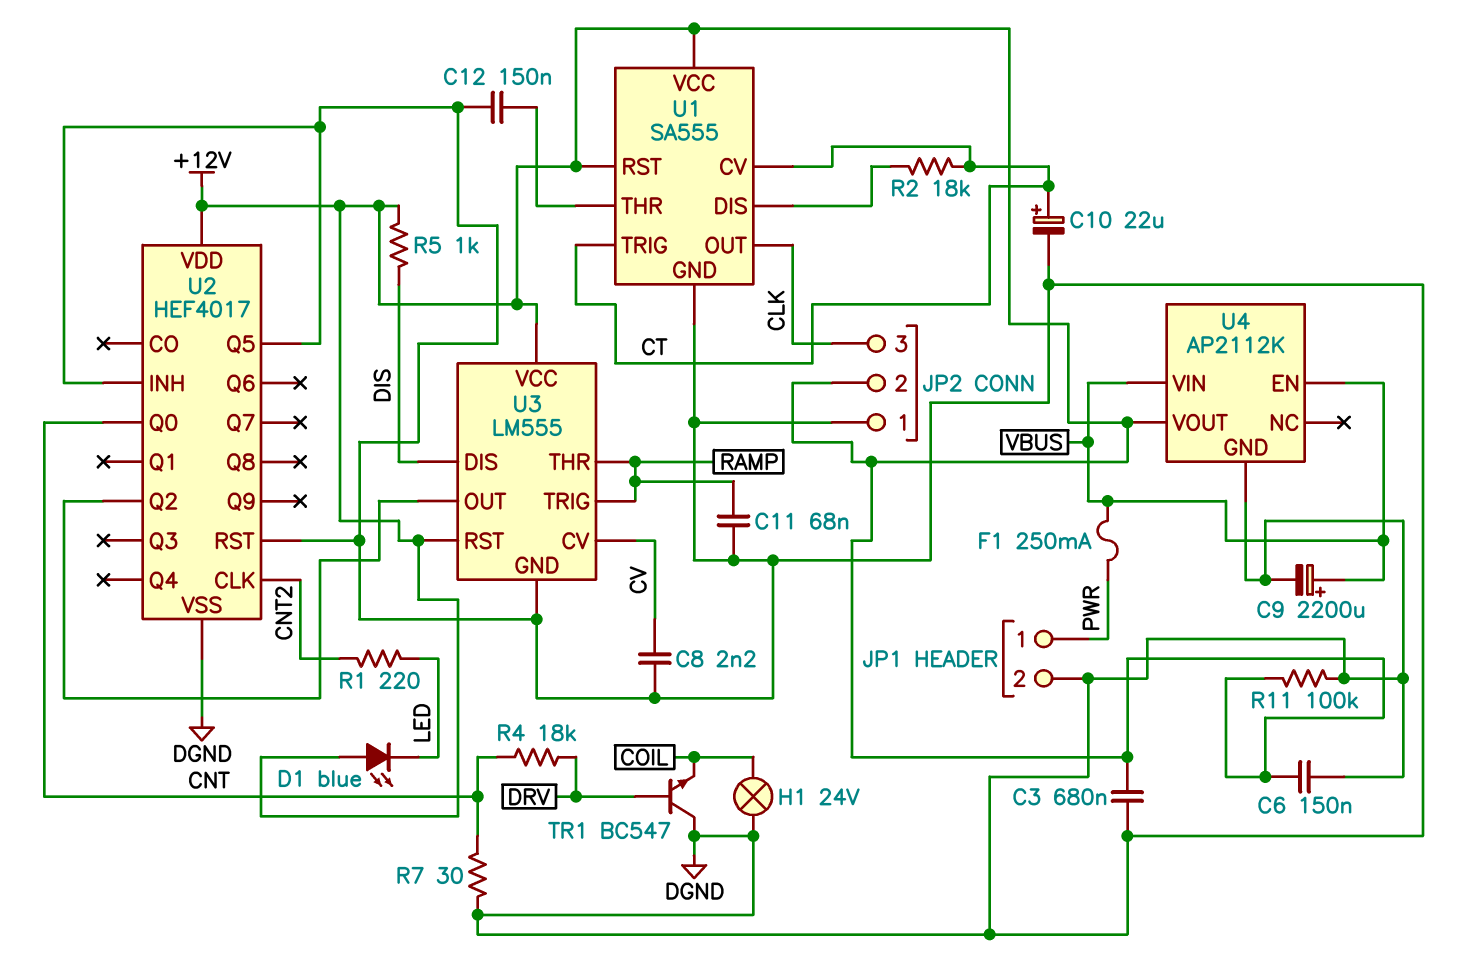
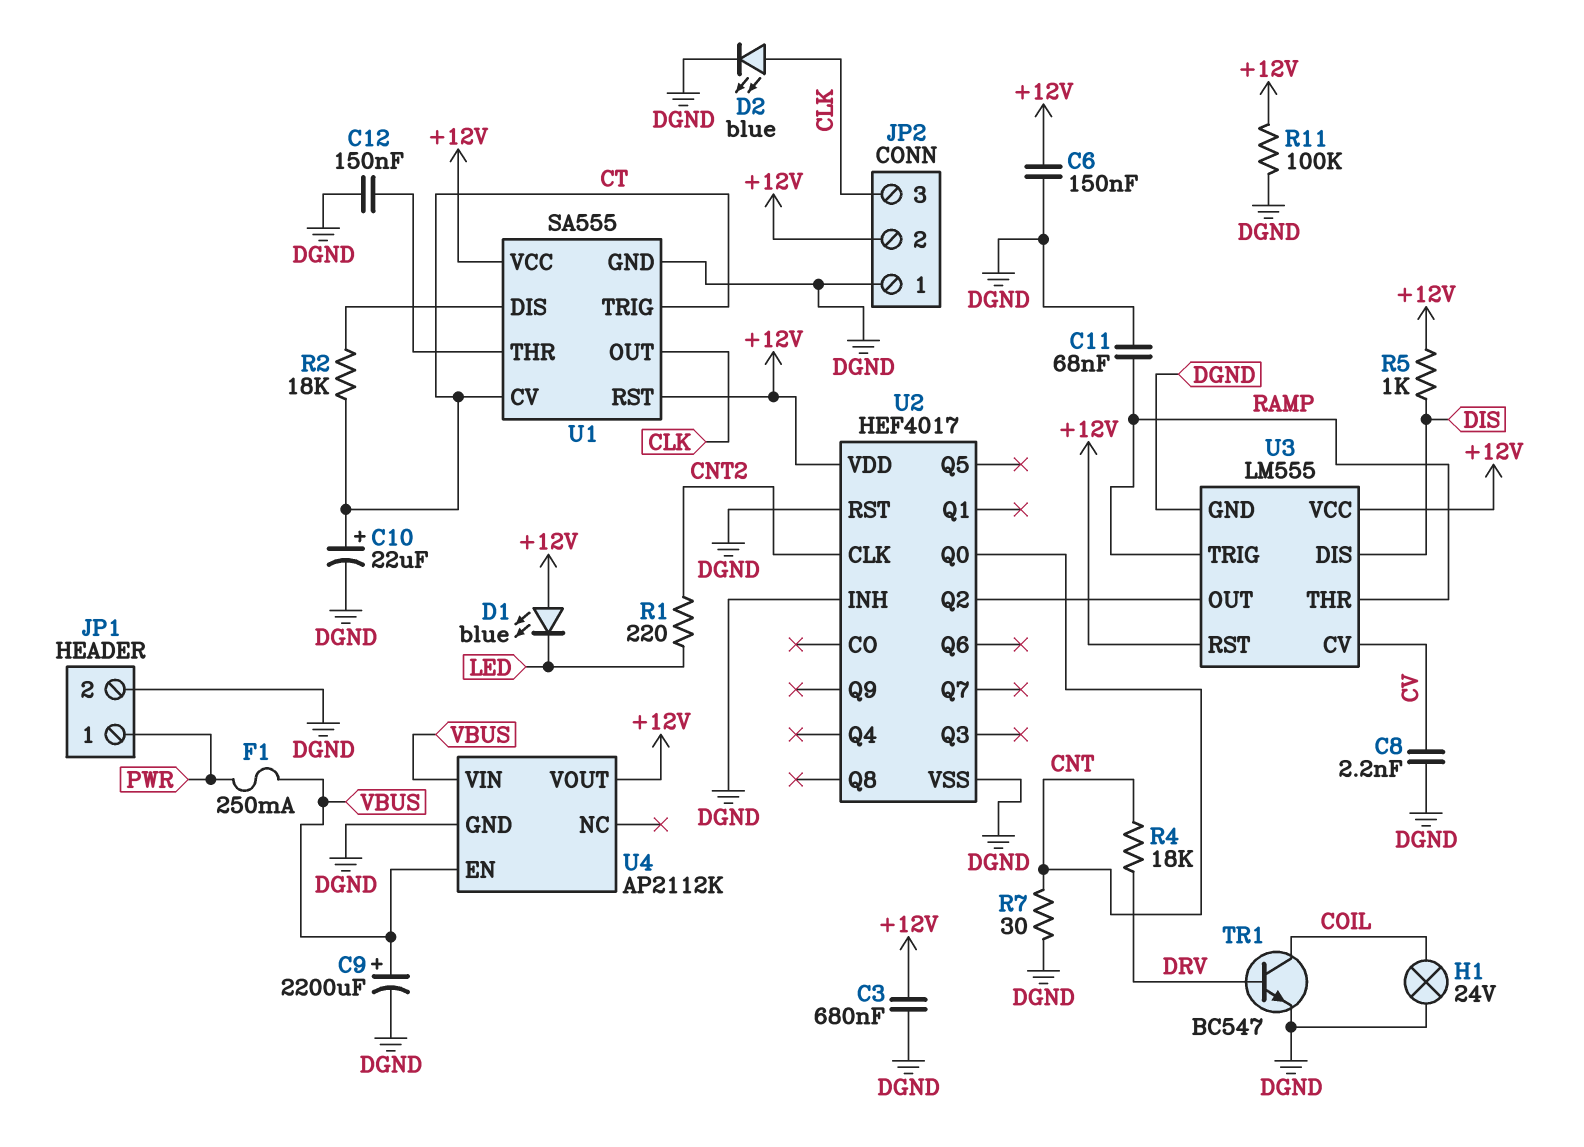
D2: none -> LED blue (A CLK, K DGND)
TR1: NPN BC547 (B DRV, C DGND, E COIL) -> NPN BC547 (B DRV, C COIL, E DGND)
U2 pin Q5: DGND -> none

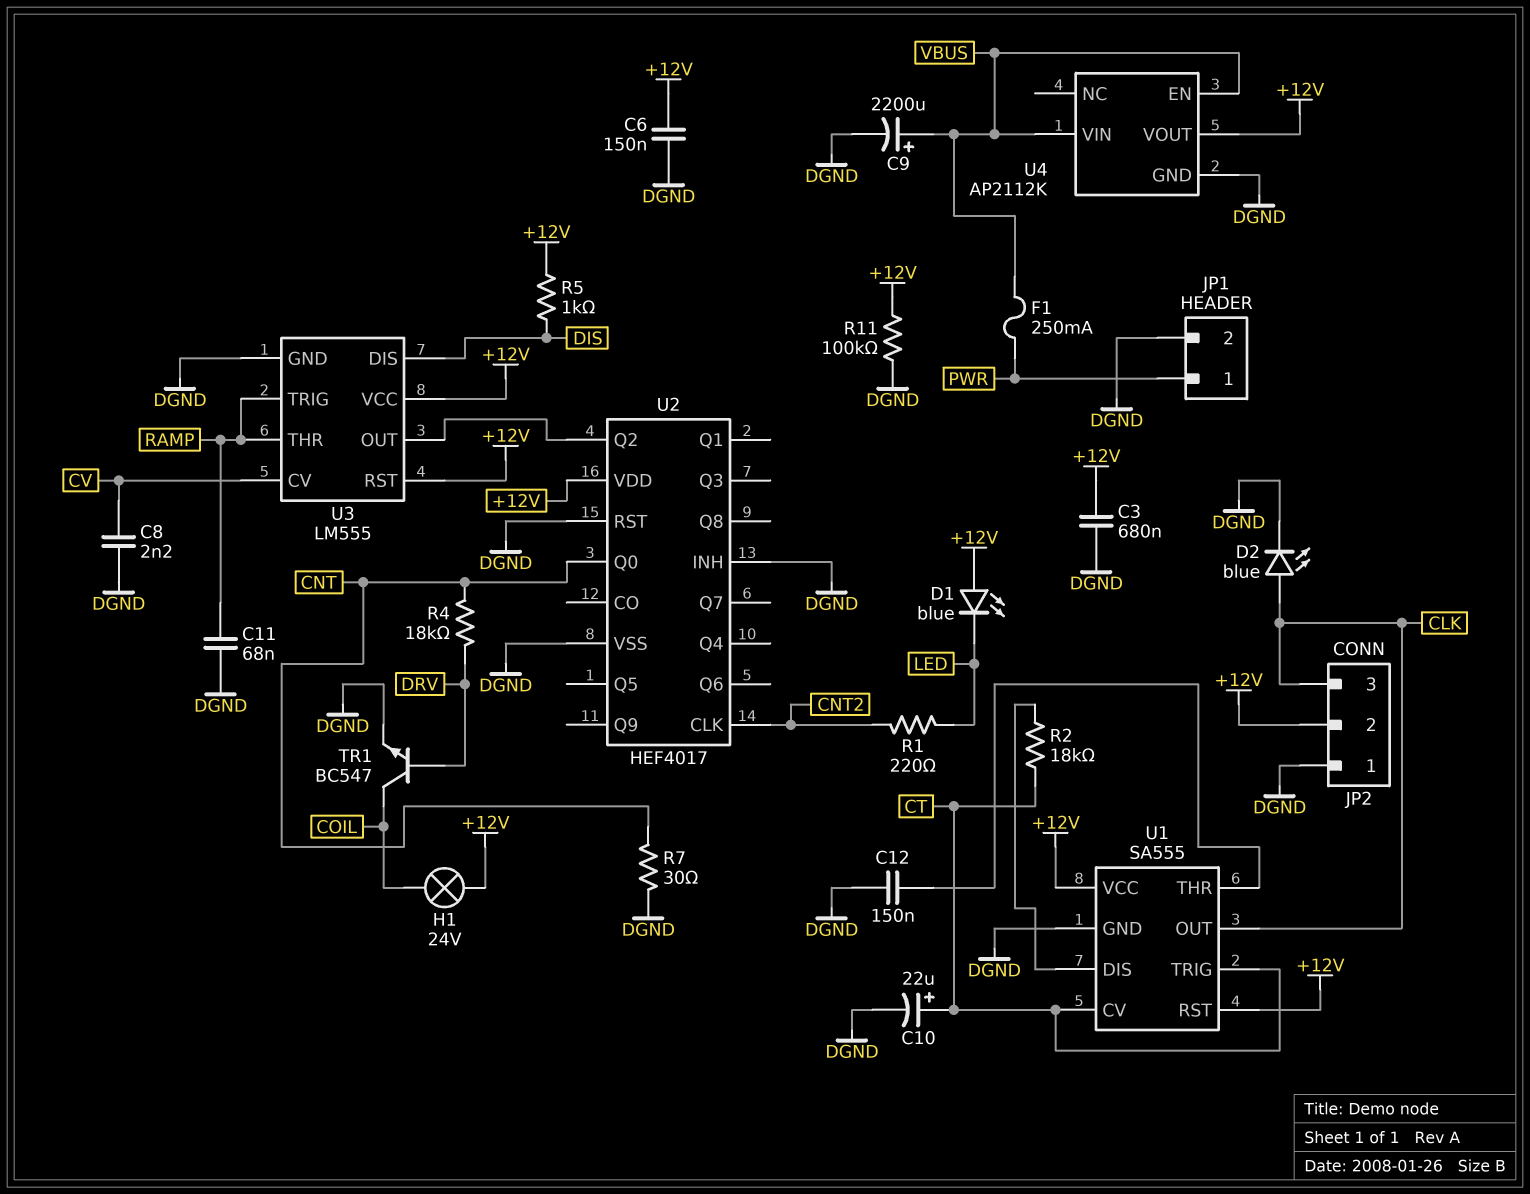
H1: lamp 24V (COIL, DGND) -> lamp 24V (+12V, COIL)

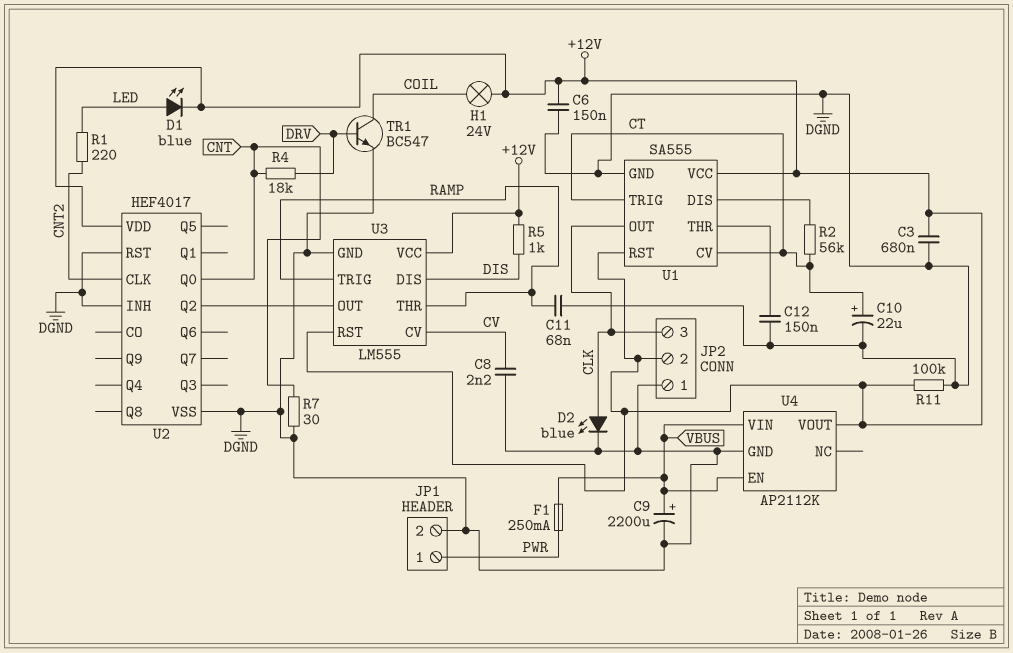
D1: LED blue (A +12V, K LED) -> LED blue (A LED, K +12V)
R2: 18k (CT, U1/DIS) -> 56k (CT, U1/DIS)

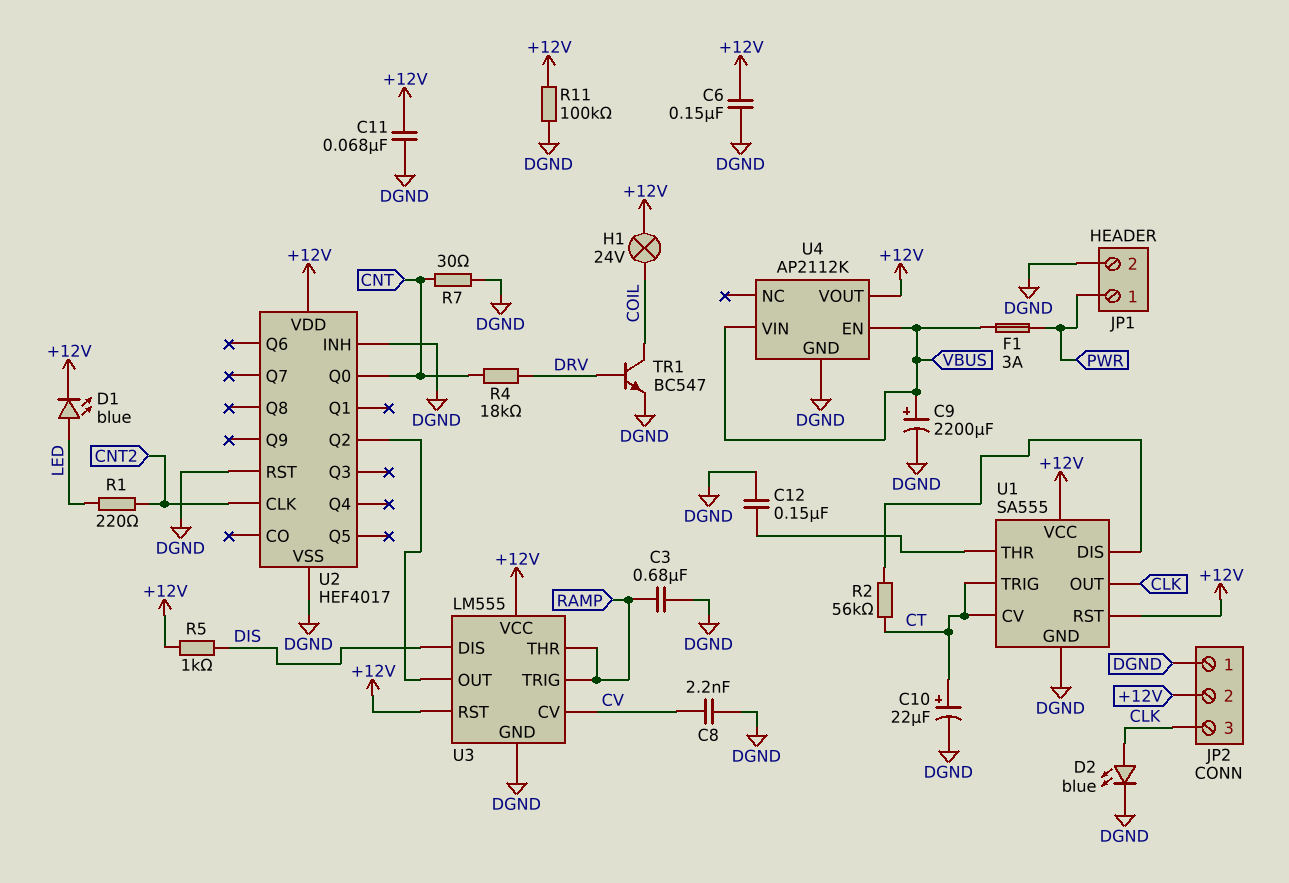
C3: 680nF (+12V, DGND) -> 680nF (DGND, RAMP)
C11: 68nF (DGND, RAMP) -> 68nF (+12V, DGND)
F1: 250mA (PWR, VBUS) -> 3A (PWR, VBUS)

